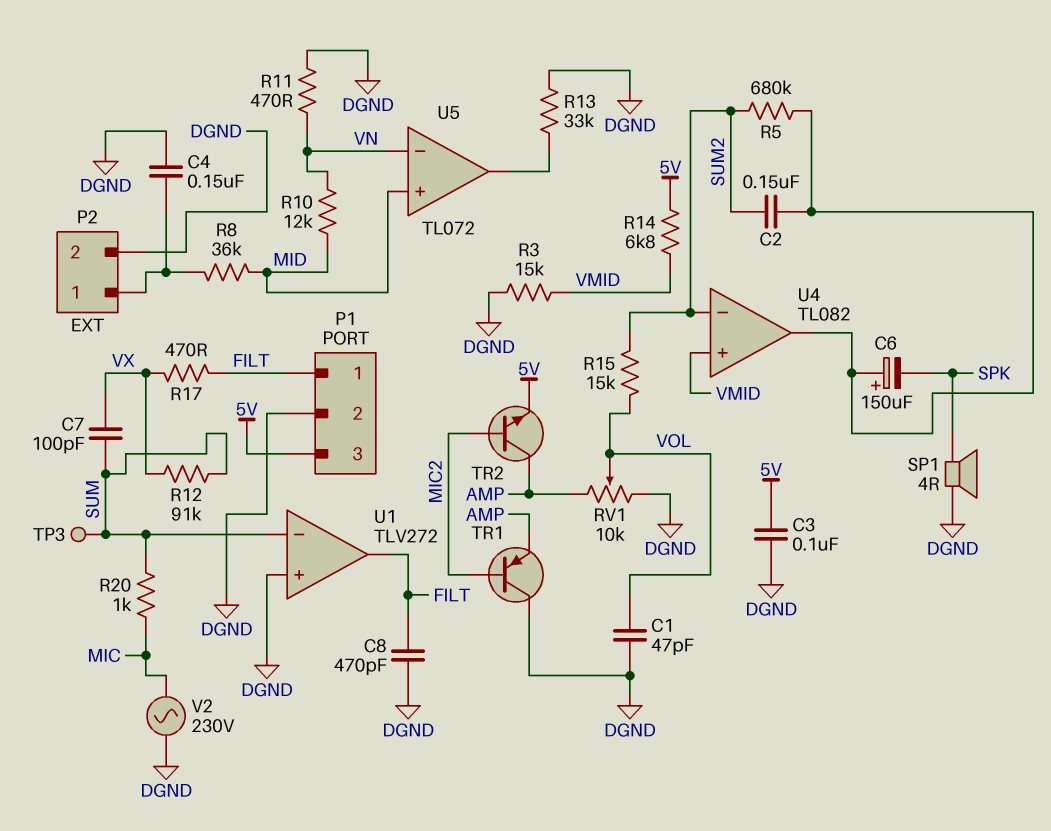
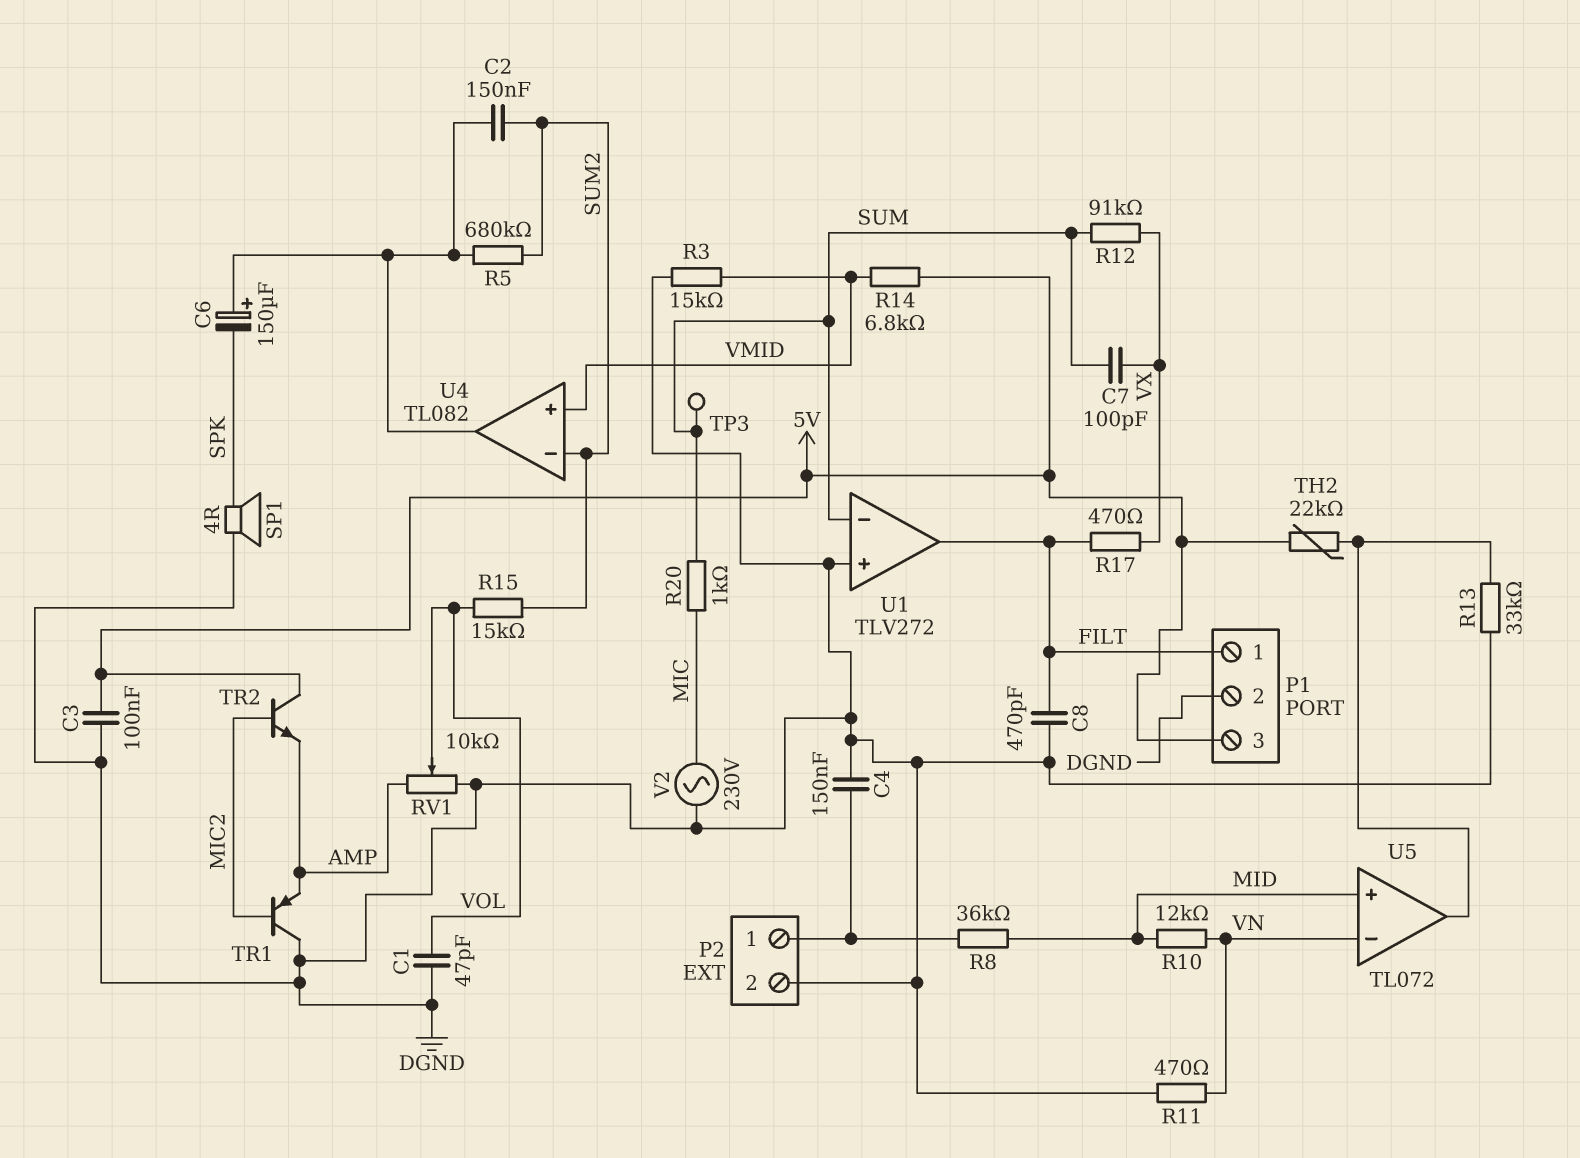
TH2: none -> 22k (5V, U5/out)
TR2: NPN (B MIC2, C AMP, E 5V) -> NPN (B MIC2, C 5V, E AMP)

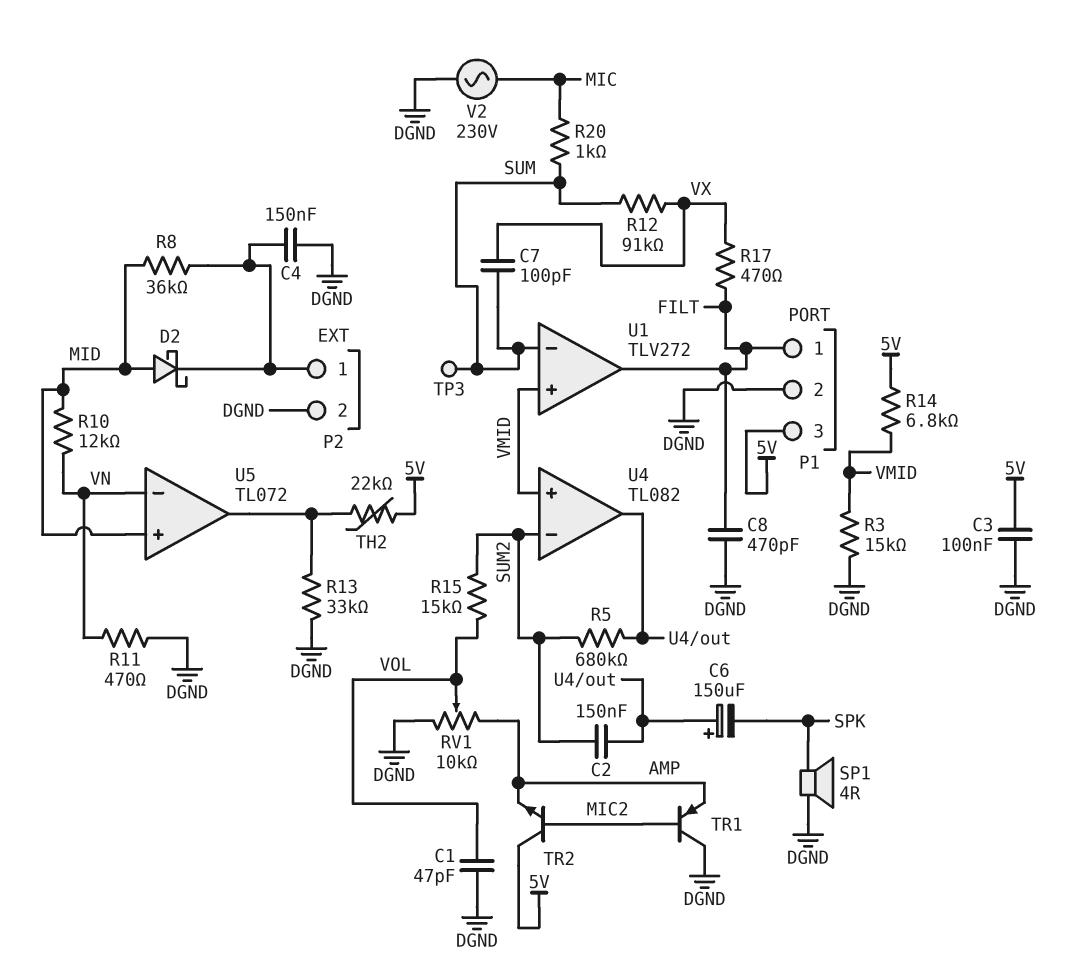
D2: none -> schottky (A MID, K P2/1)
U1 pin in+: DGND -> VMID

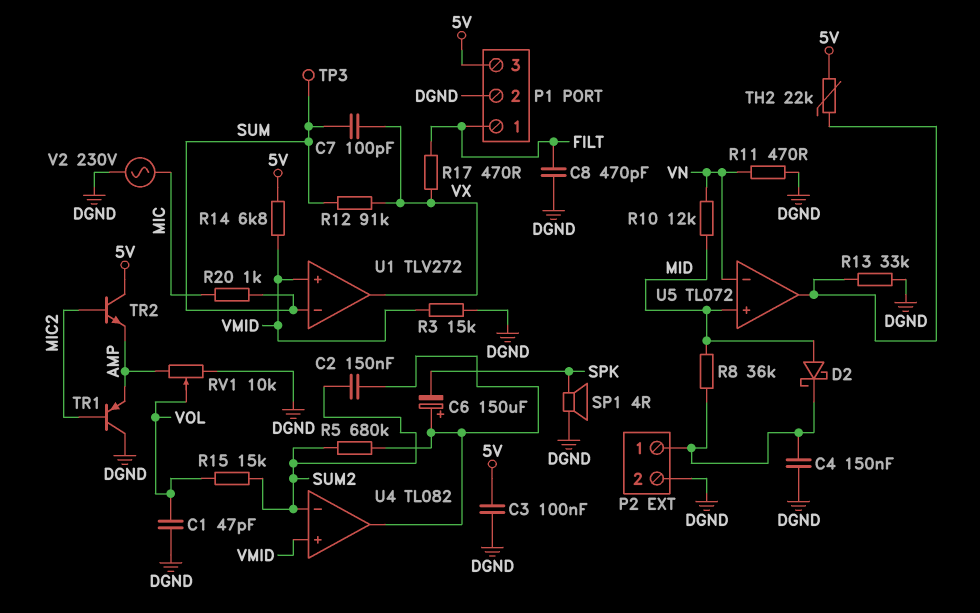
U1 pin out: FILT -> VX

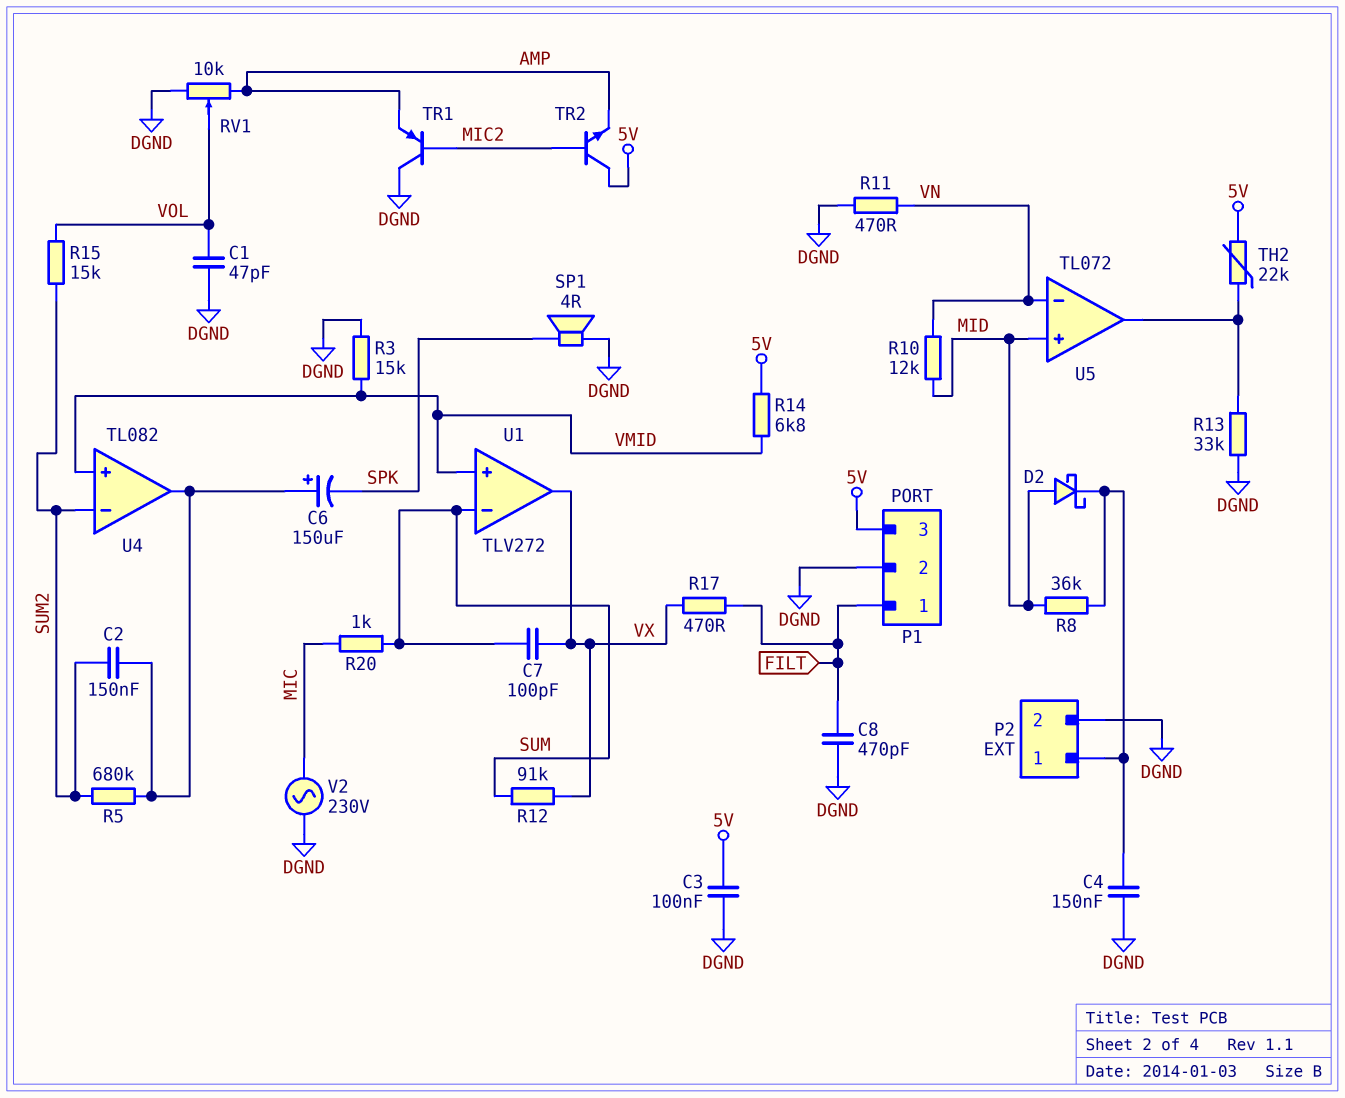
TP3: test point (SUM) -> none

